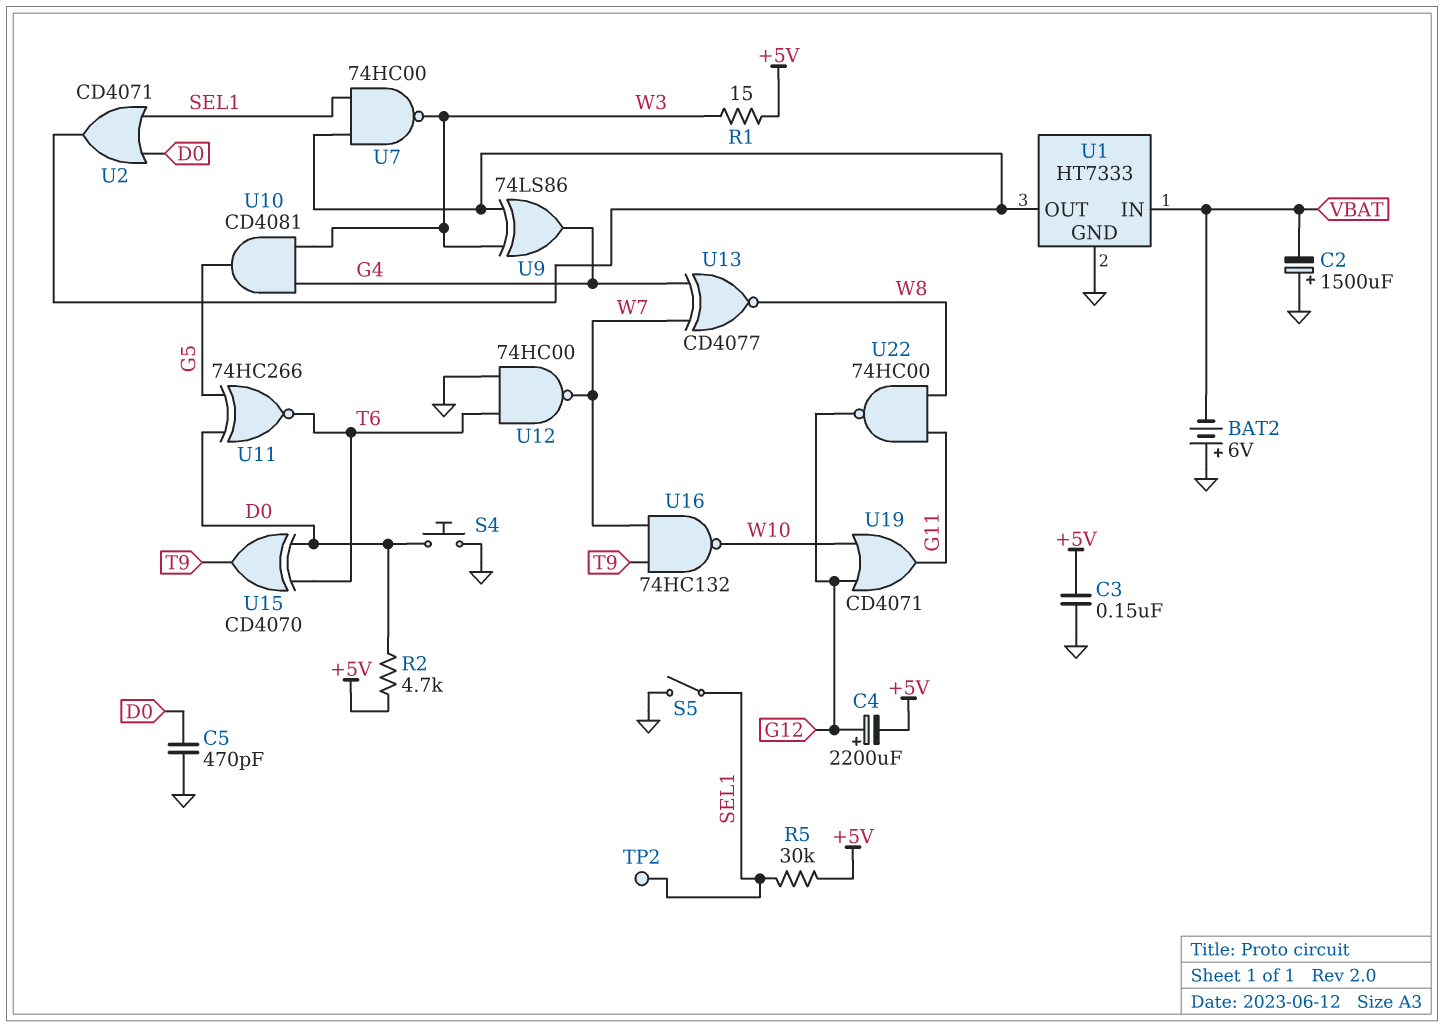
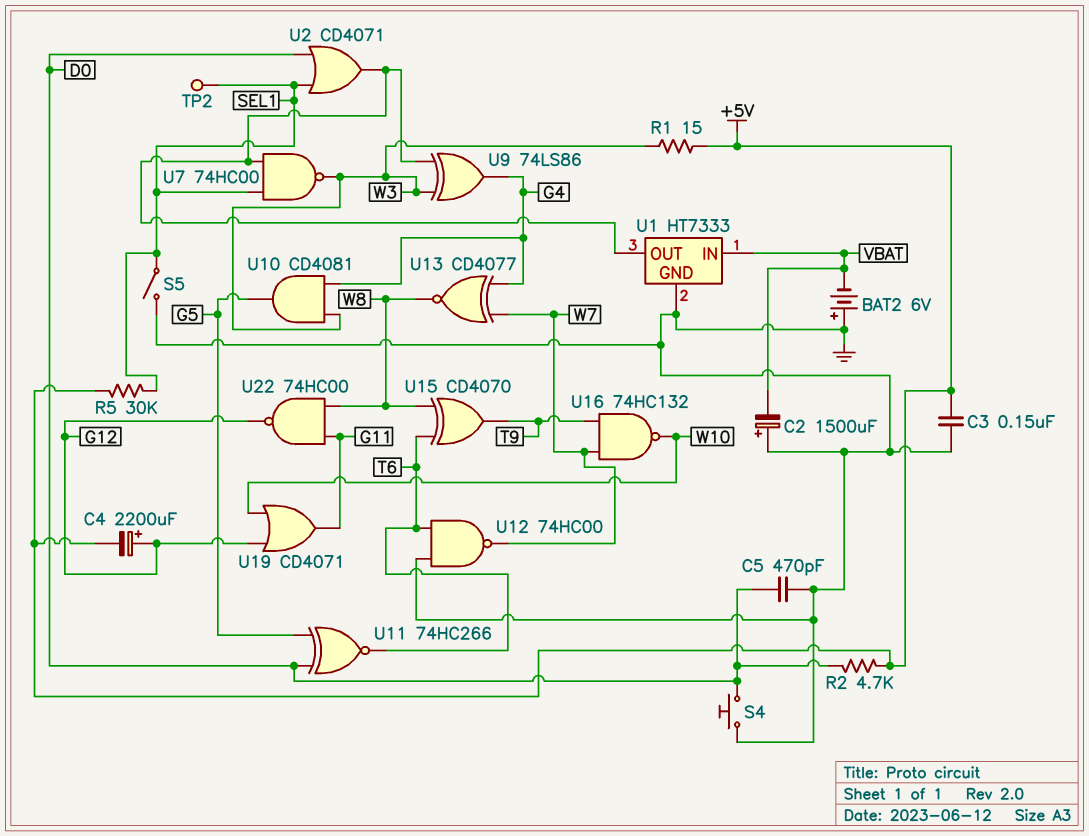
U15: XOR CD4070 (in D0, in T6, out T9) -> XOR CD4070 (in T6, in W8, out T9)

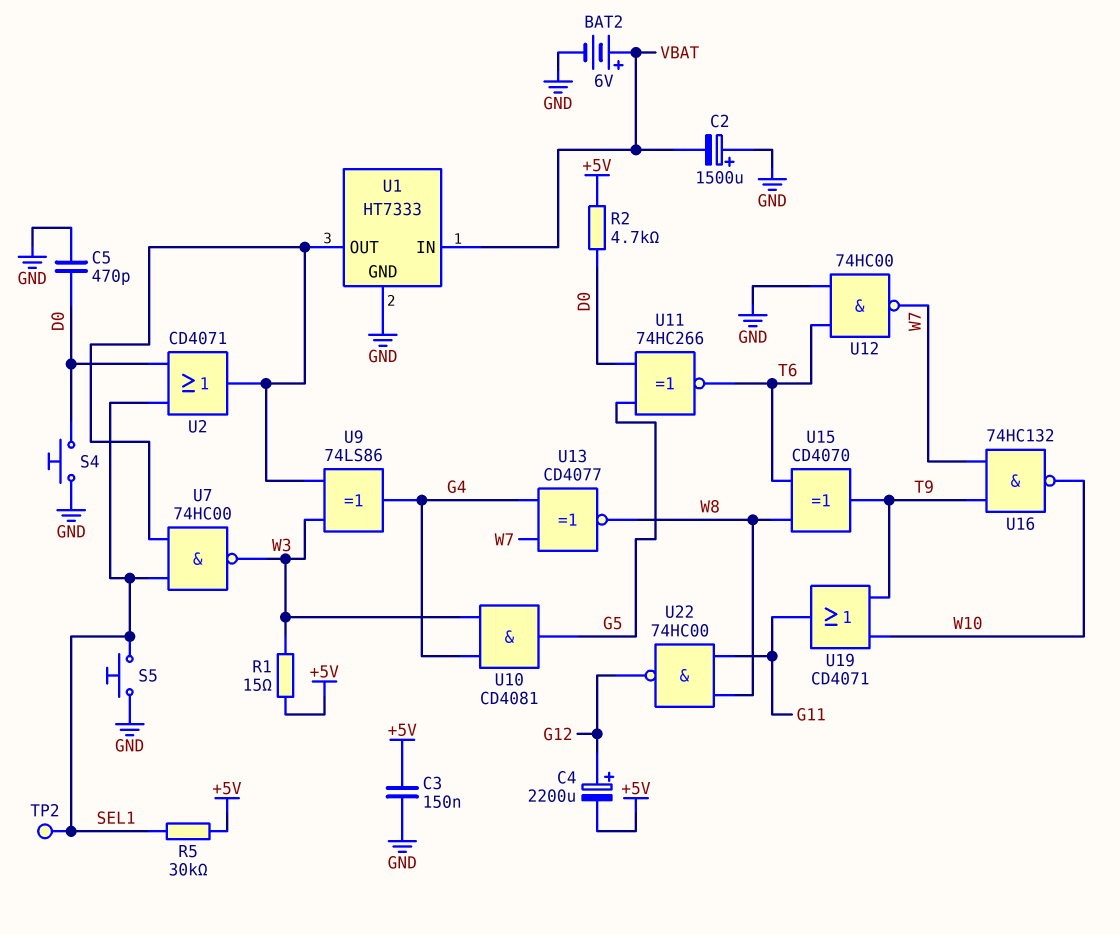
BAT2: 6V (plus GND, minus VBAT) -> 6V (plus VBAT, minus GND)
S5: switch (GND, SEL1) -> button (GND, SEL1)
U19: OR CD4071 (in G12, in W10, out G11) -> OR CD4071 (in T9, in W10, out G11)

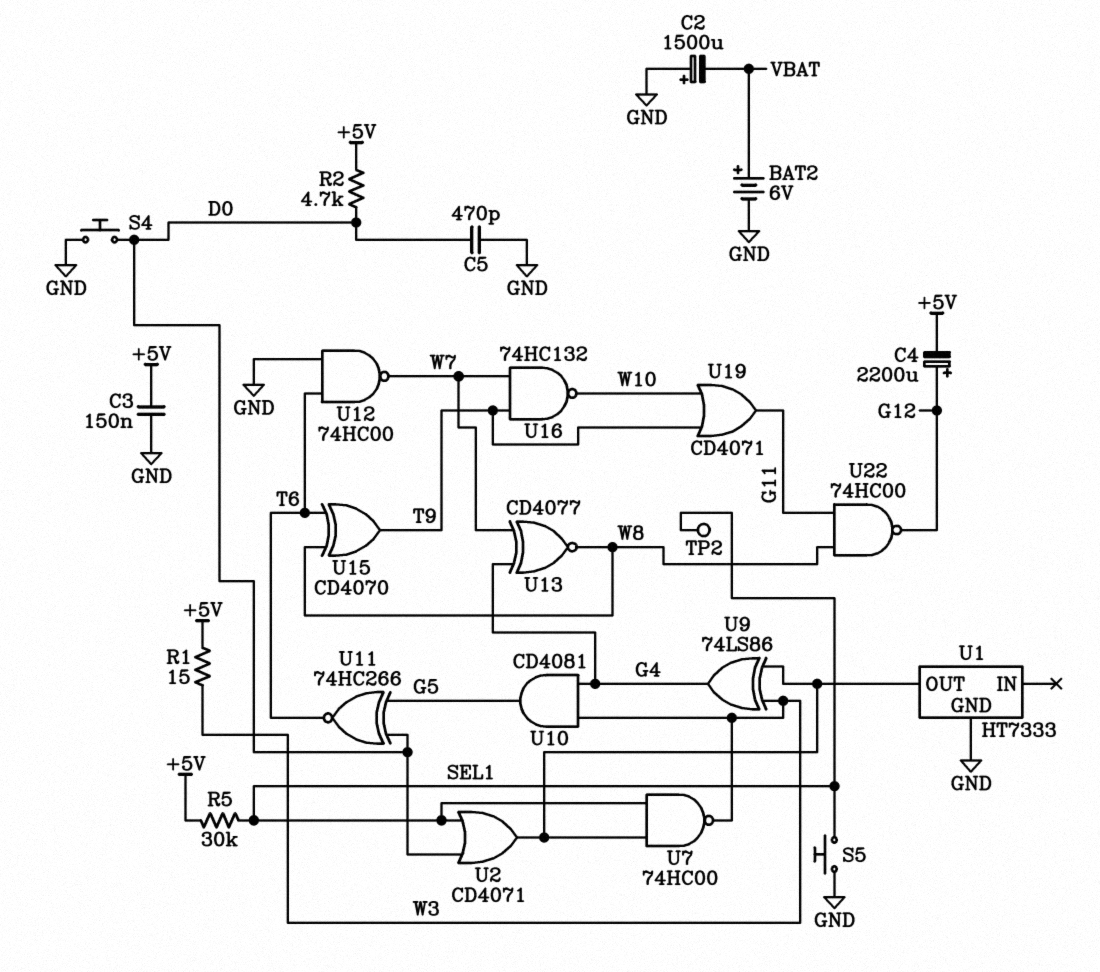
U1 pin IN: VBAT -> none

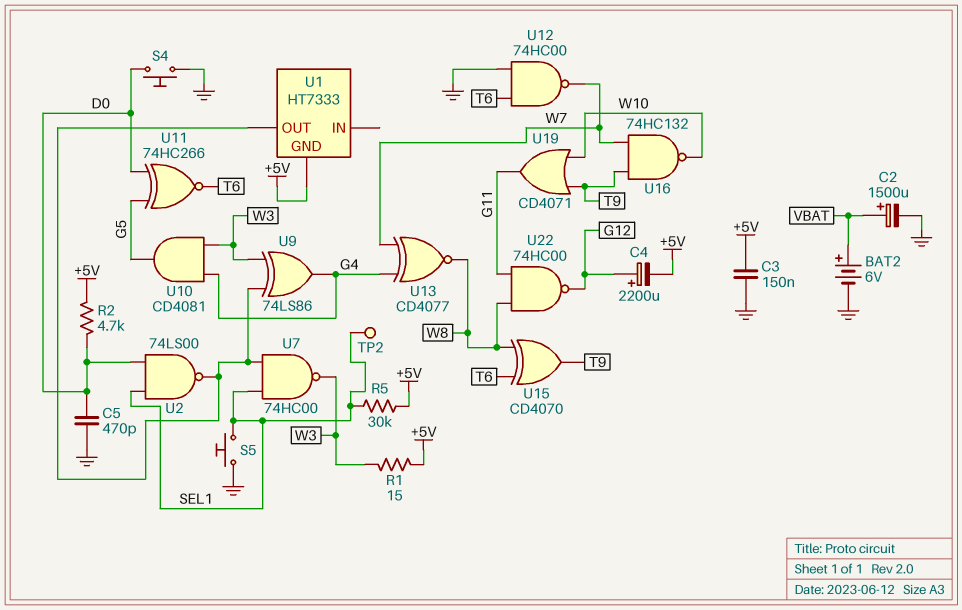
C2: 1500uF (plus GND, minus VBAT) -> 1500uF (plus VBAT, minus GND)
U1 pin GND: GND -> +5V
U2: OR CD4071 (in D0, in SEL1, out U1/OUT) -> NAND 74LS00 (in D0, in SEL1, out U1/OUT)

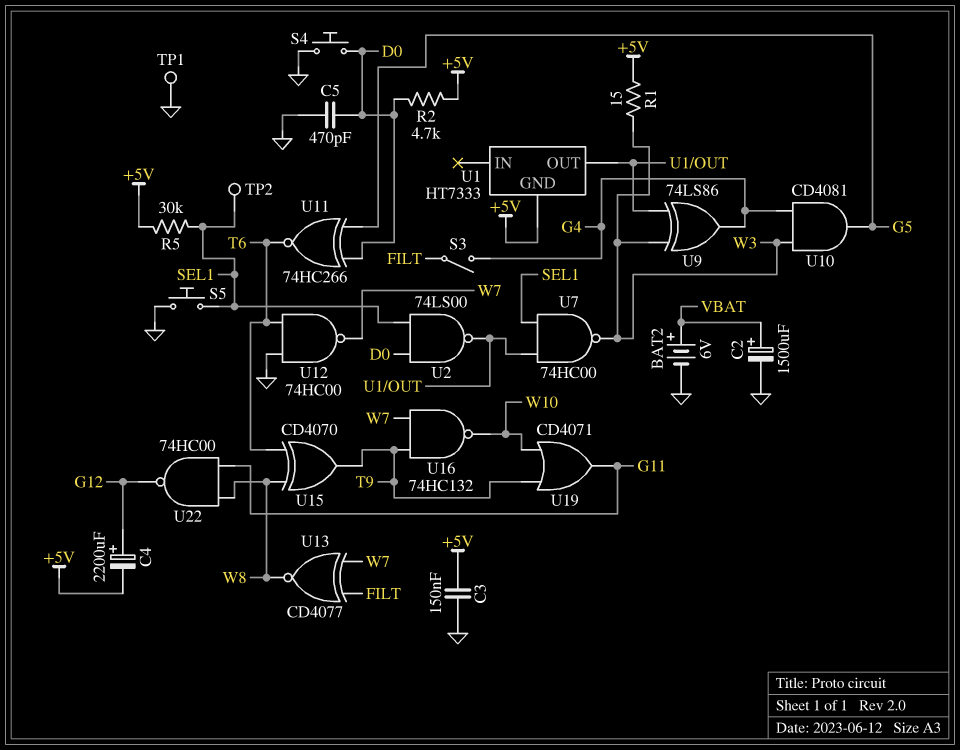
S3: none -> switch (FILT, G4)
TP1: none -> test point (GND)
U13: XNOR CD4077 (in G4, in W7, out W8) -> XNOR CD4077 (in FILT, in W7, out W8)

